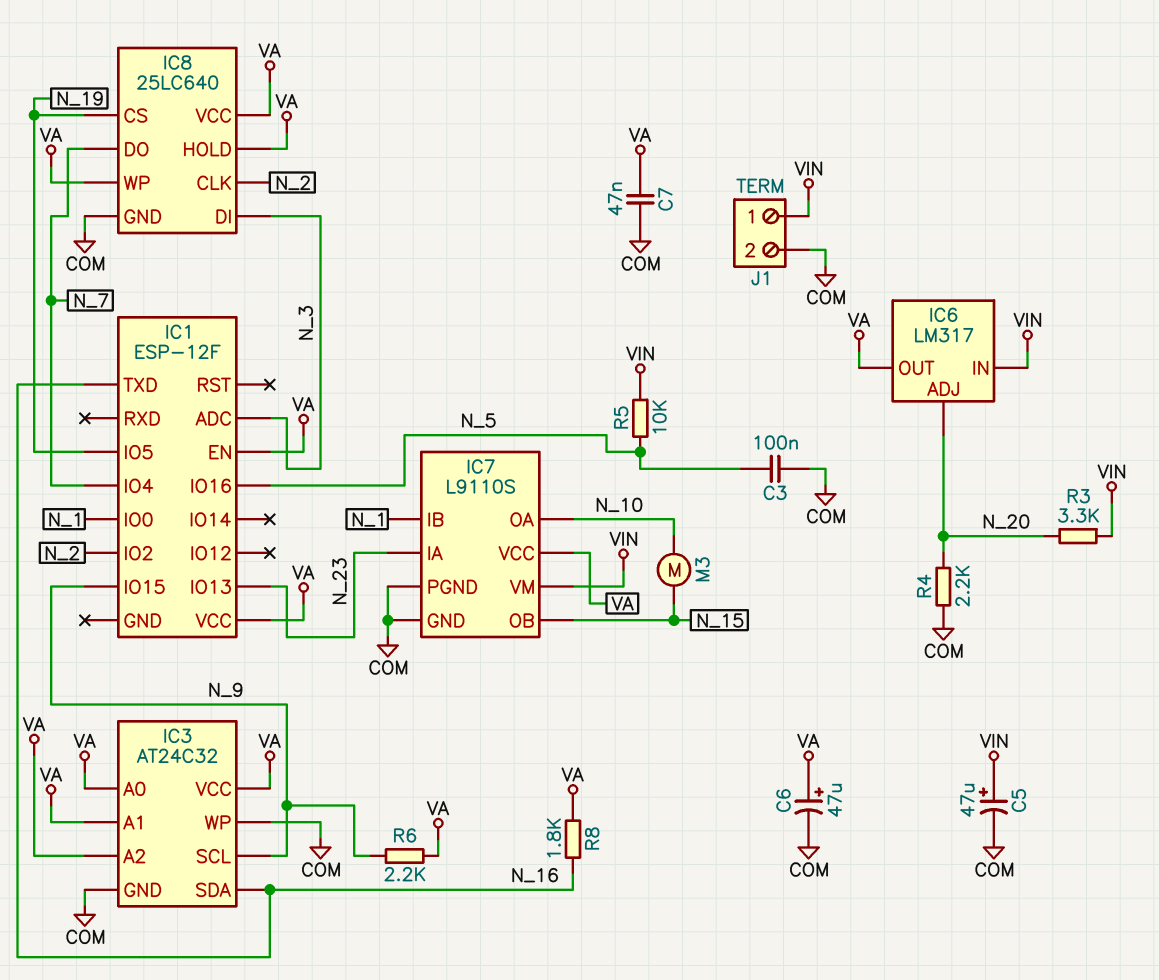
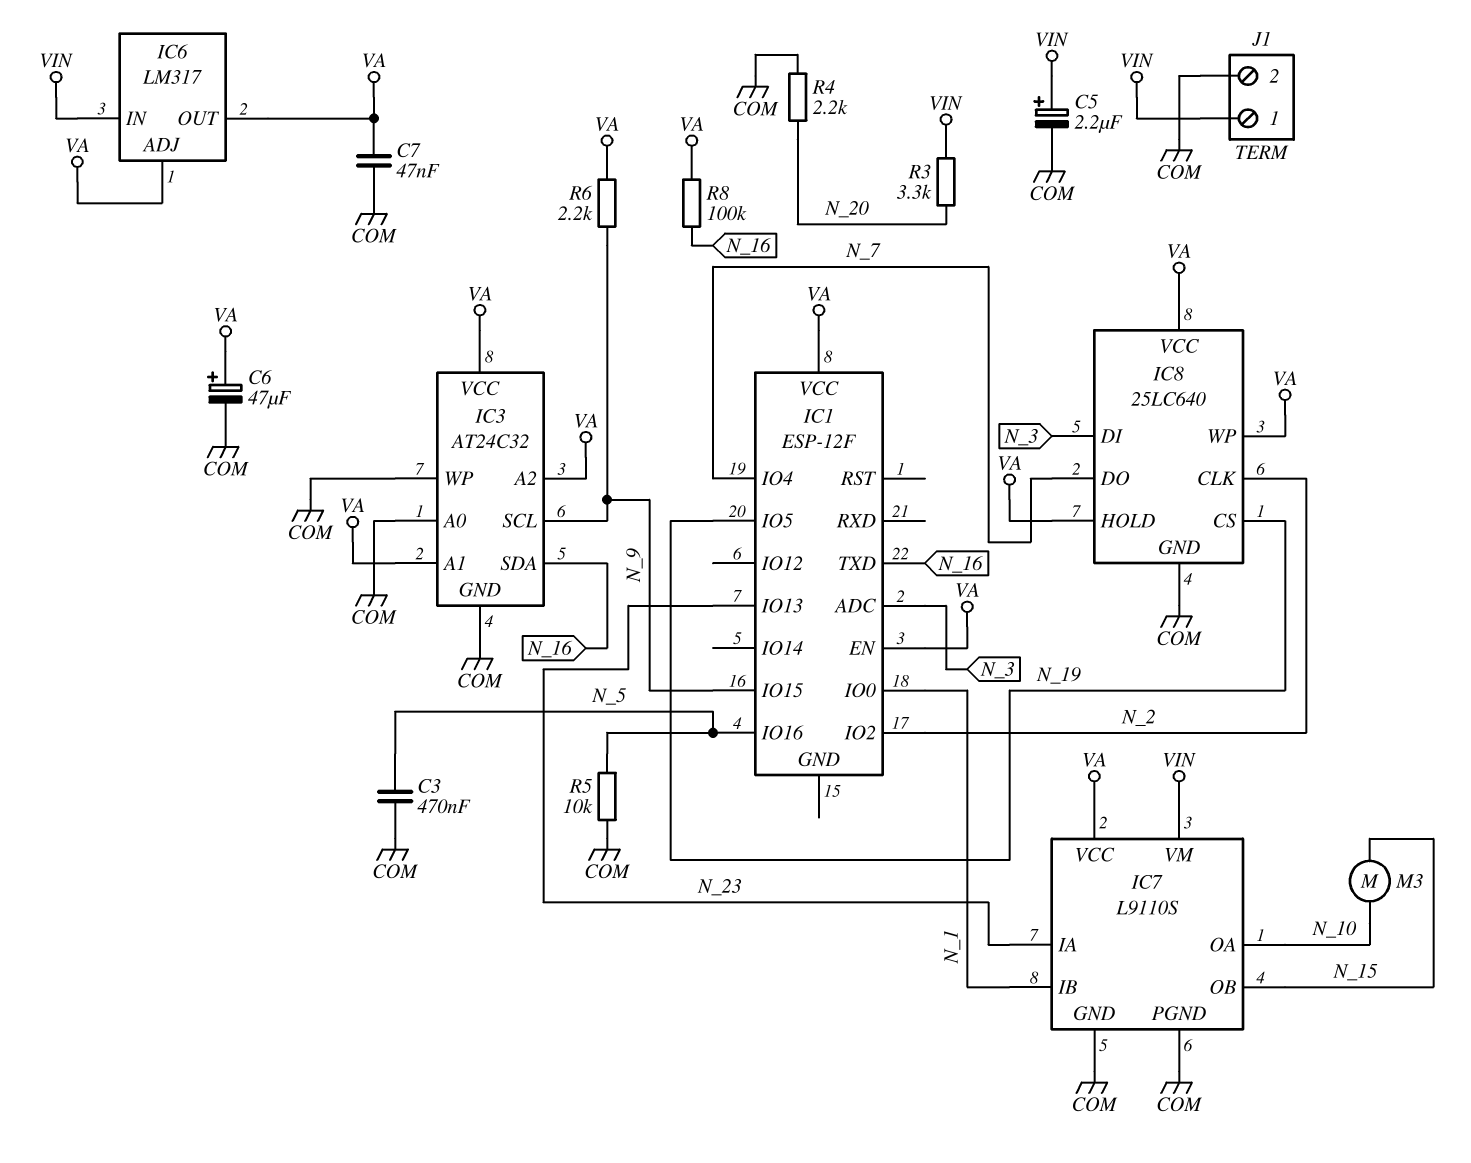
C3: 100nF (COM, N_5) -> 470nF (COM, N_5)
C5: 47uF (plus VIN, minus COM) -> 2.2uF (plus VIN, minus COM)
IC3 pin A0: VA -> COM
IC6 pin ADJ: N_20 -> VA
R5: 10k (N_5, VIN) -> 10k (COM, N_5)
R8: 1.8k (N_16, VA) -> 100k (N_16, VA)

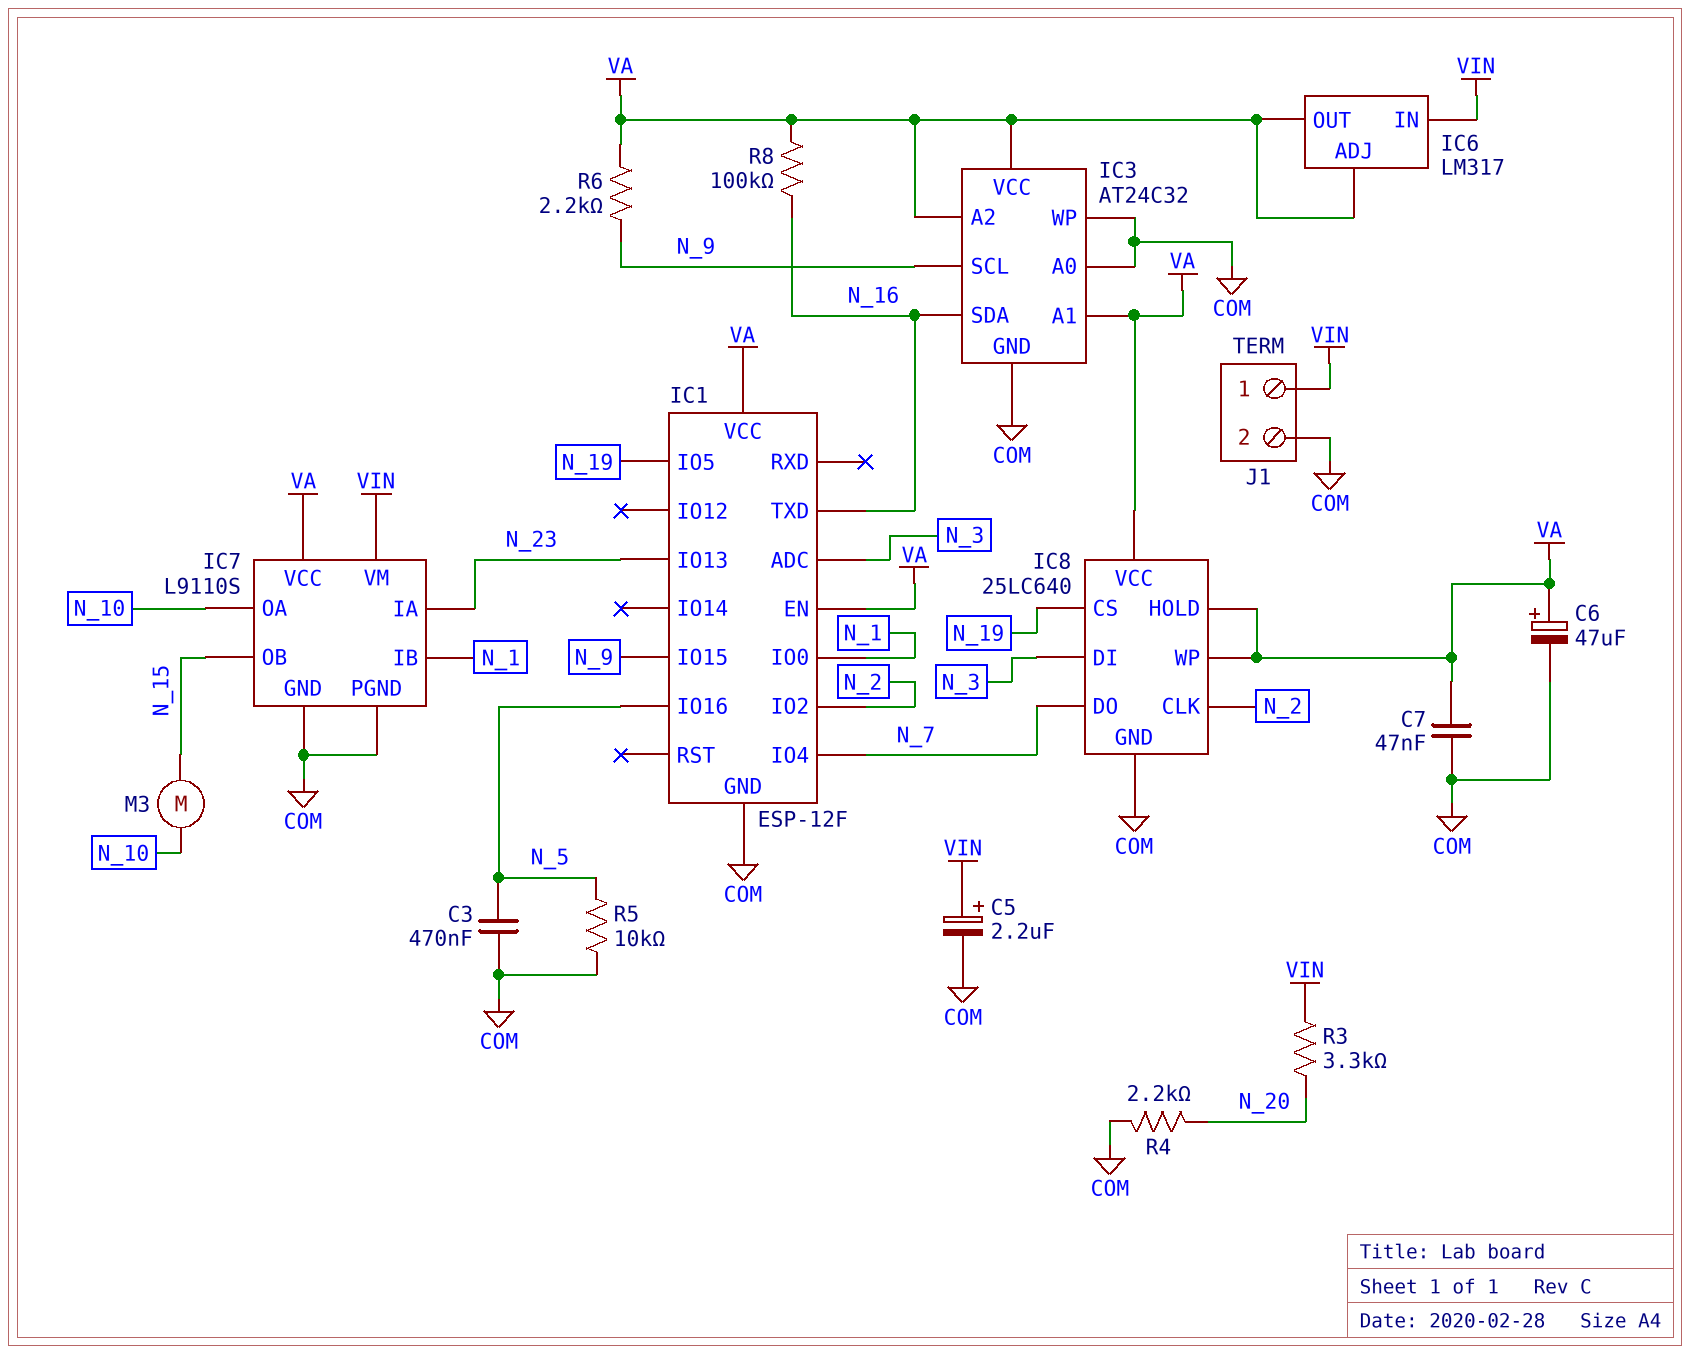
IC1 pin GND: none -> COM

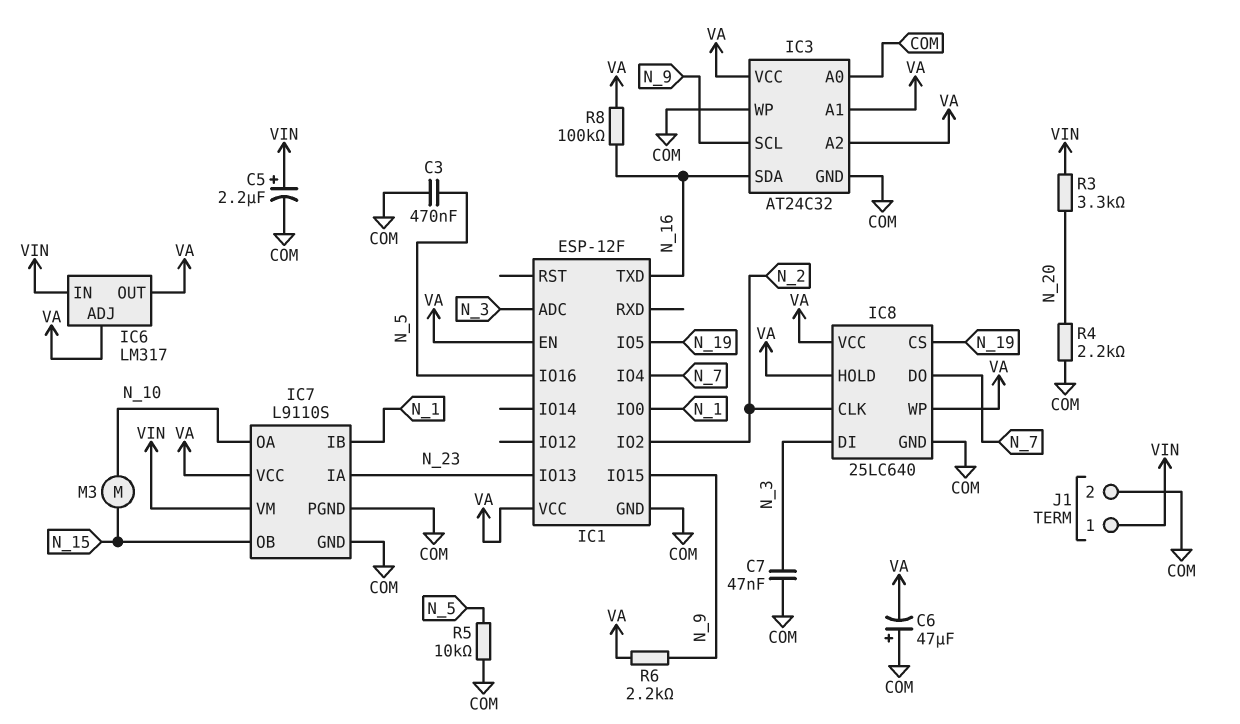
C6: 47uF (plus VA, minus COM) -> 47uF (plus COM, minus VA)
C7: 47nF (COM, VA) -> 47nF (COM, N_3)

